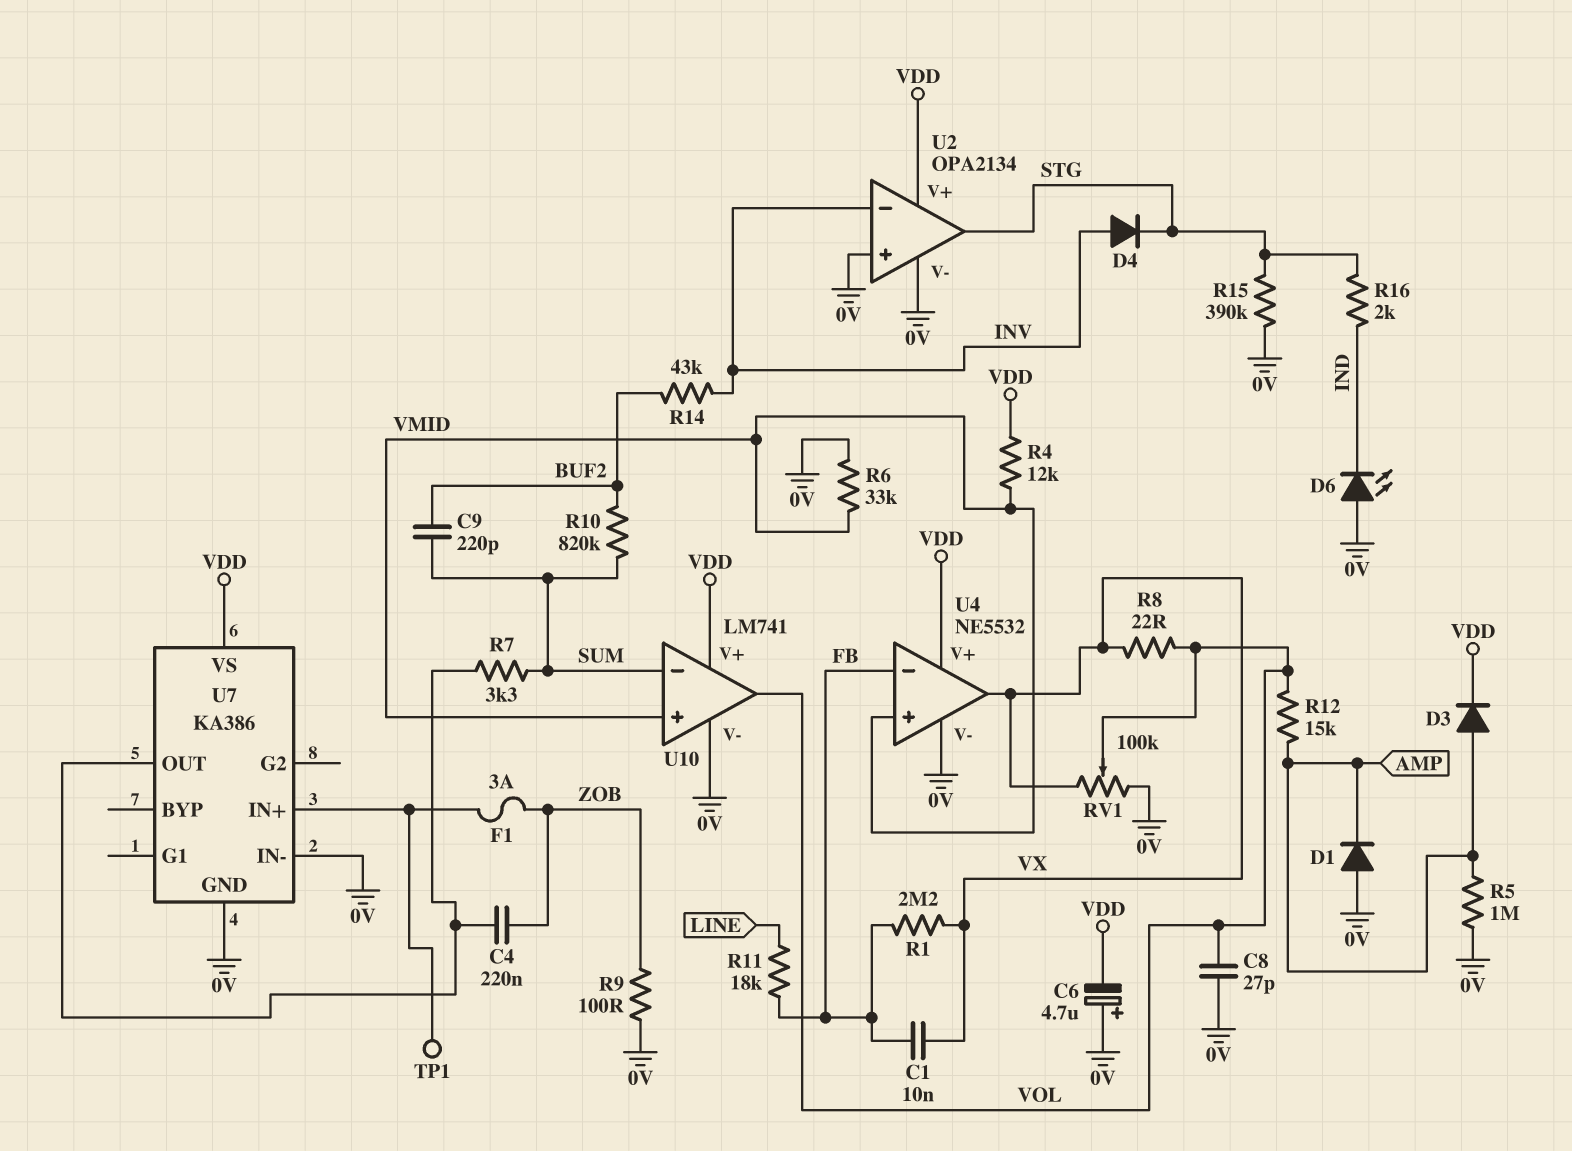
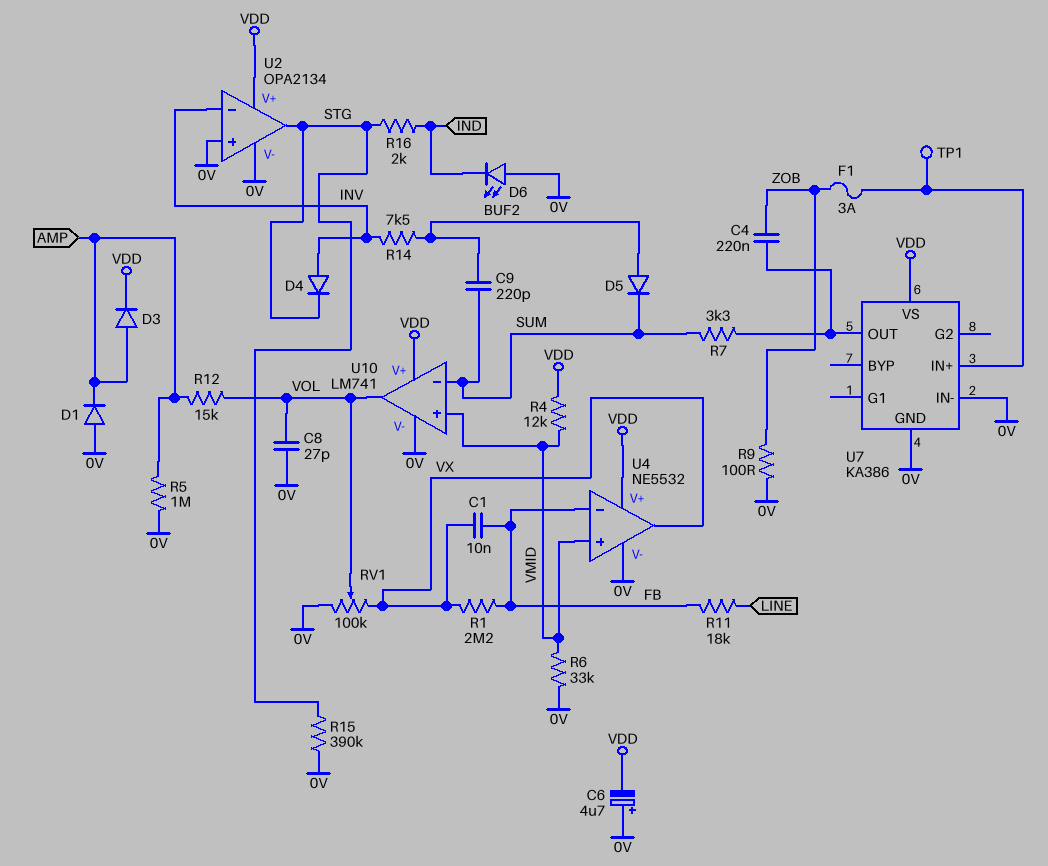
D5: none -> diode (A BUF2, K SUM)
R8: 22 (VOL, VX) -> none
R10: 820k (BUF2, SUM) -> none
R14: 43k (BUF2, INV) -> 7.5k (BUF2, INV)

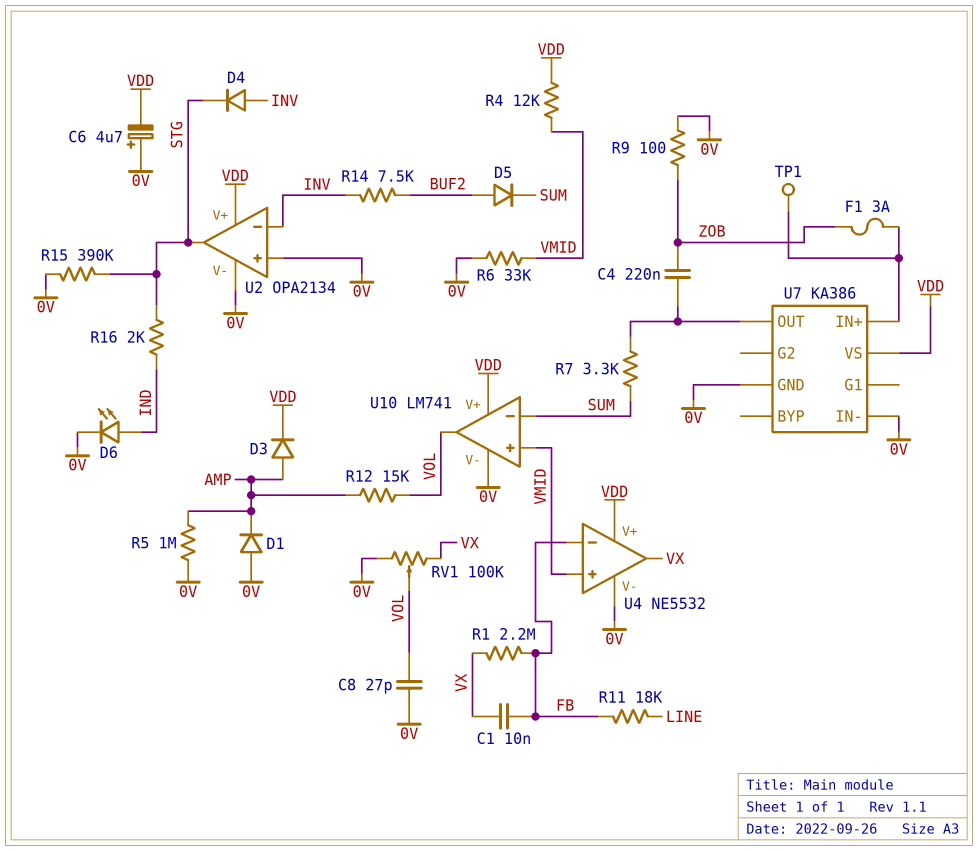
C9: 220pF (BUF2, SUM) -> none
D6: LED (A 0V, K IND) -> LED (A IND, K 0V)

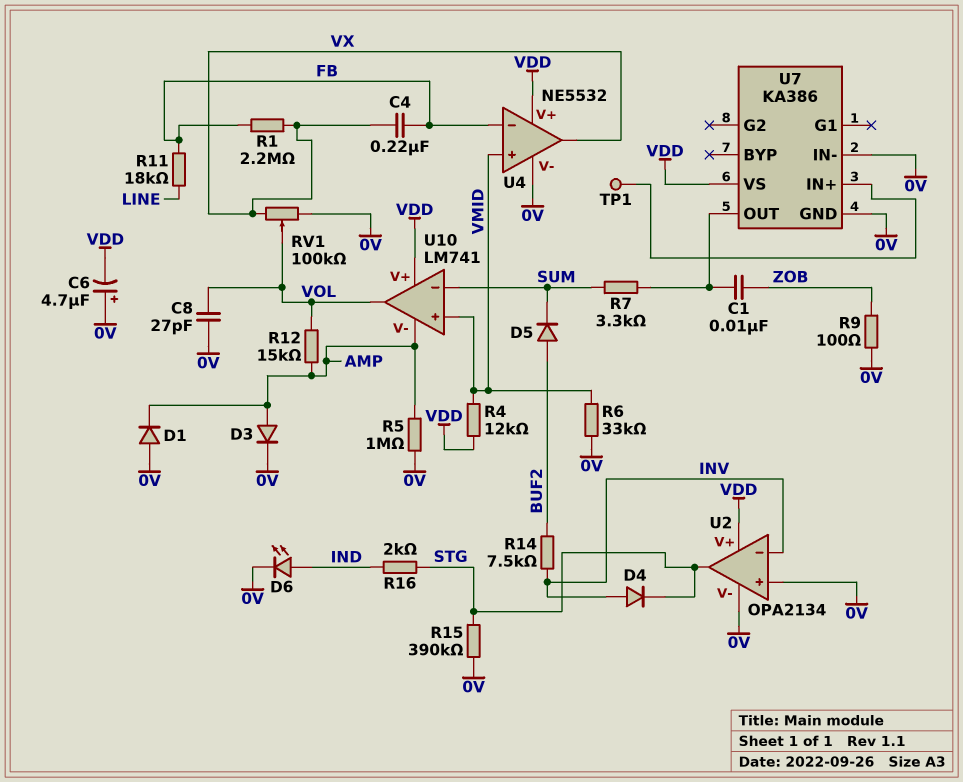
C1: 10nF (FB, VX) -> 10nF (U7/OUT, ZOB)
C4: 220nF (U7/OUT, ZOB) -> 220nF (FB, VX)
D3: diode (A AMP, K VDD) -> diode (A AMP, K 0V)
F1: 3A (U7/IN+, ZOB) -> none
U10 pin V-: 0V -> AMP

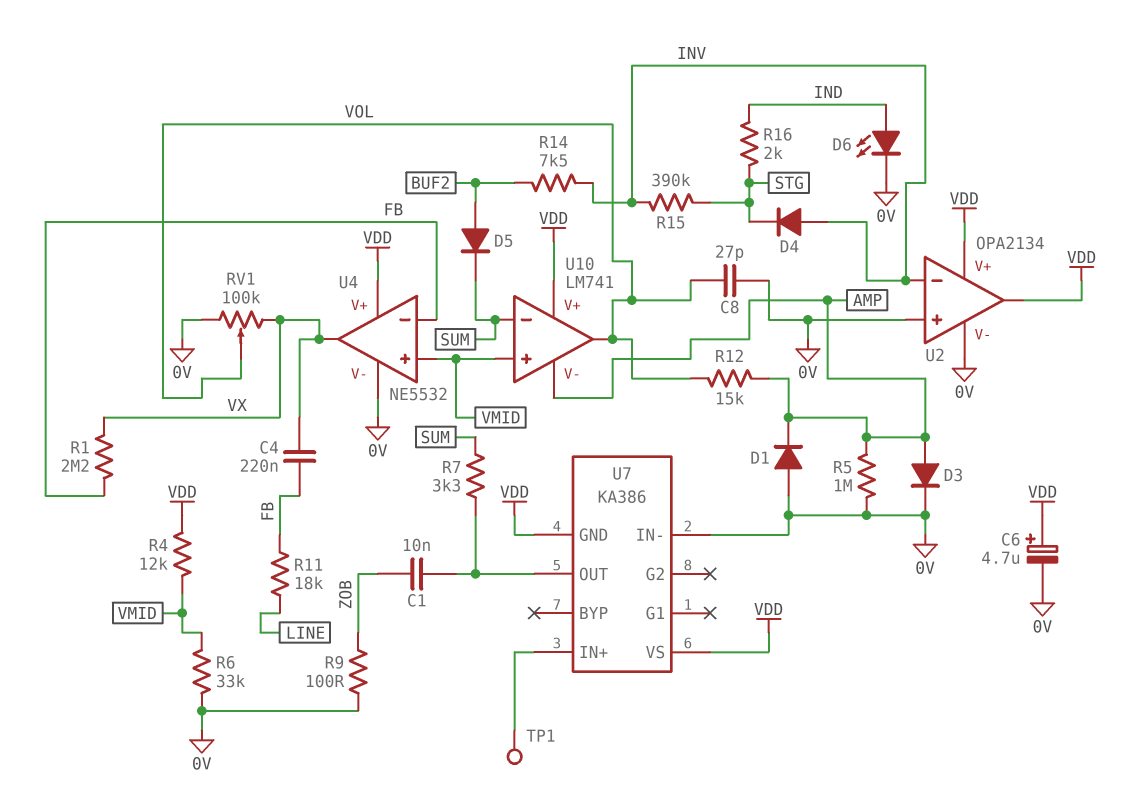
C6: 4.7uF (plus 0V, minus VDD) -> 4.7uF (plus VDD, minus 0V)
R15: 390k (0V, STG) -> 390k (INV, STG)
U2 pin out: STG -> VDD
U7 pin GND: 0V -> VDD

